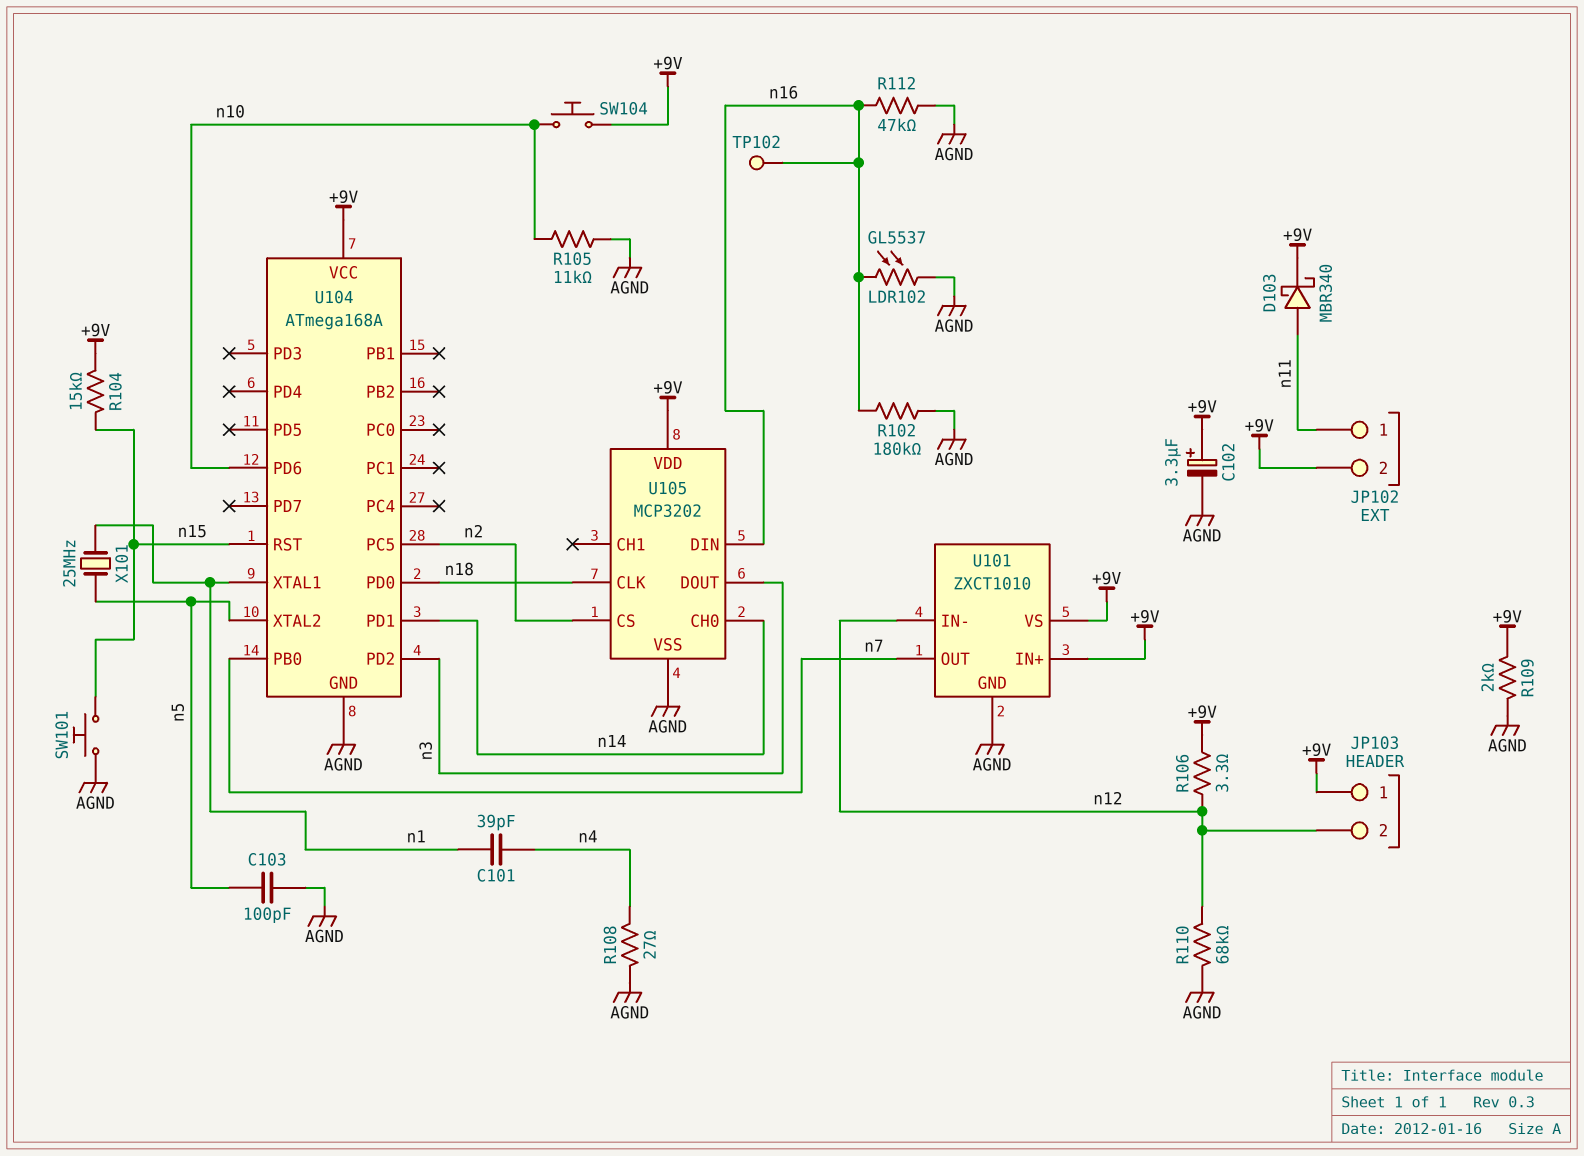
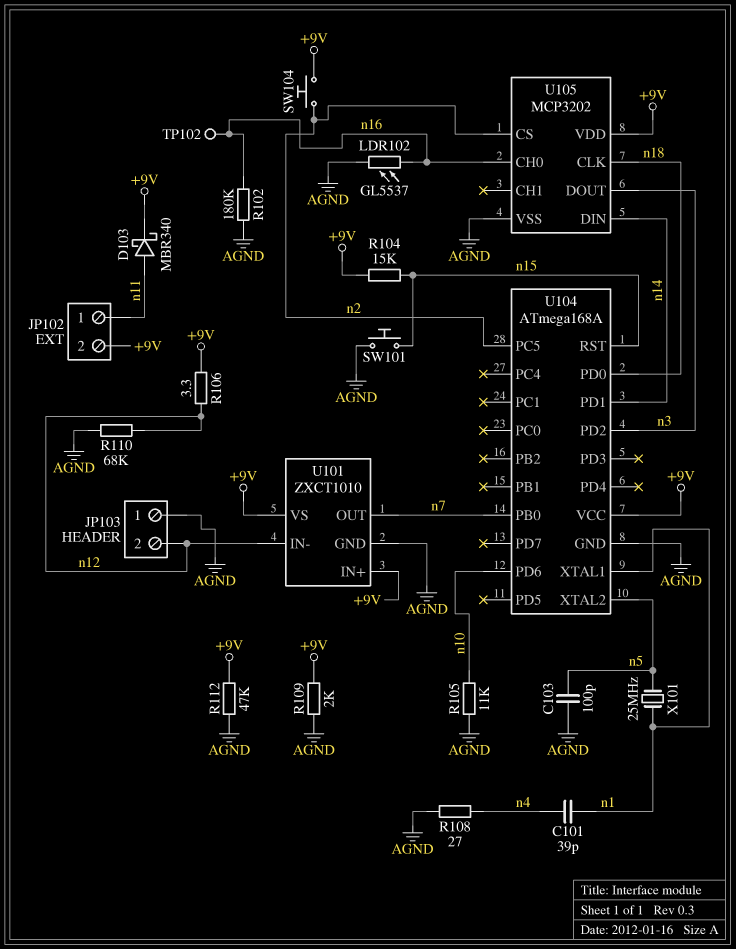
C102: 3.3uF (plus +9V, minus AGND) -> none
JP103 pin 1: +9V -> AGND
R112: 47k (AGND, n16) -> 47k (+9V, AGND)
SW104: button (+9V, n10) -> button (+9V, n2)
U105 pin CH0: n14 -> n16
U105 pin DIN: n16 -> n14

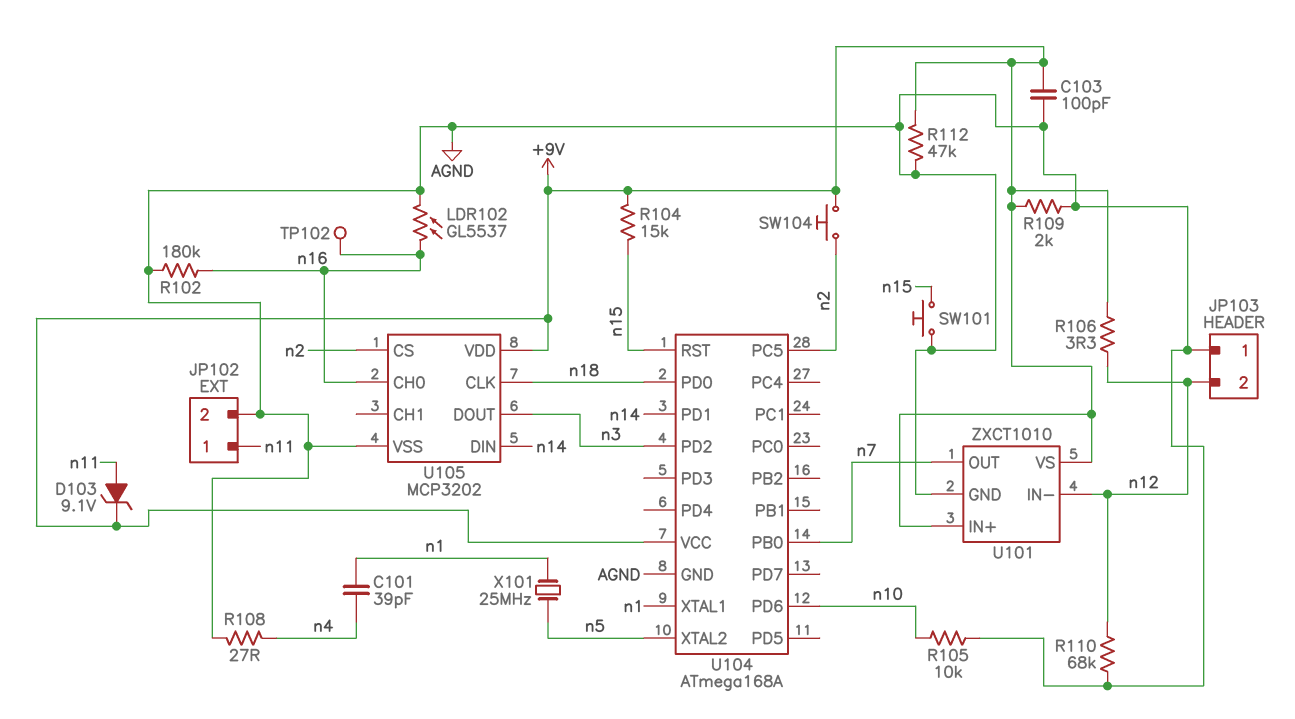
C103: 100pF (AGND, n5) -> 100pF (+9V, AGND)
D103: schottky MBR340 (A n11, K +9V) -> zener 9.1V (A n11, K +9V)
JP102 pin 2: +9V -> AGND
R105: 11k (AGND, n10) -> 10k (AGND, n10)

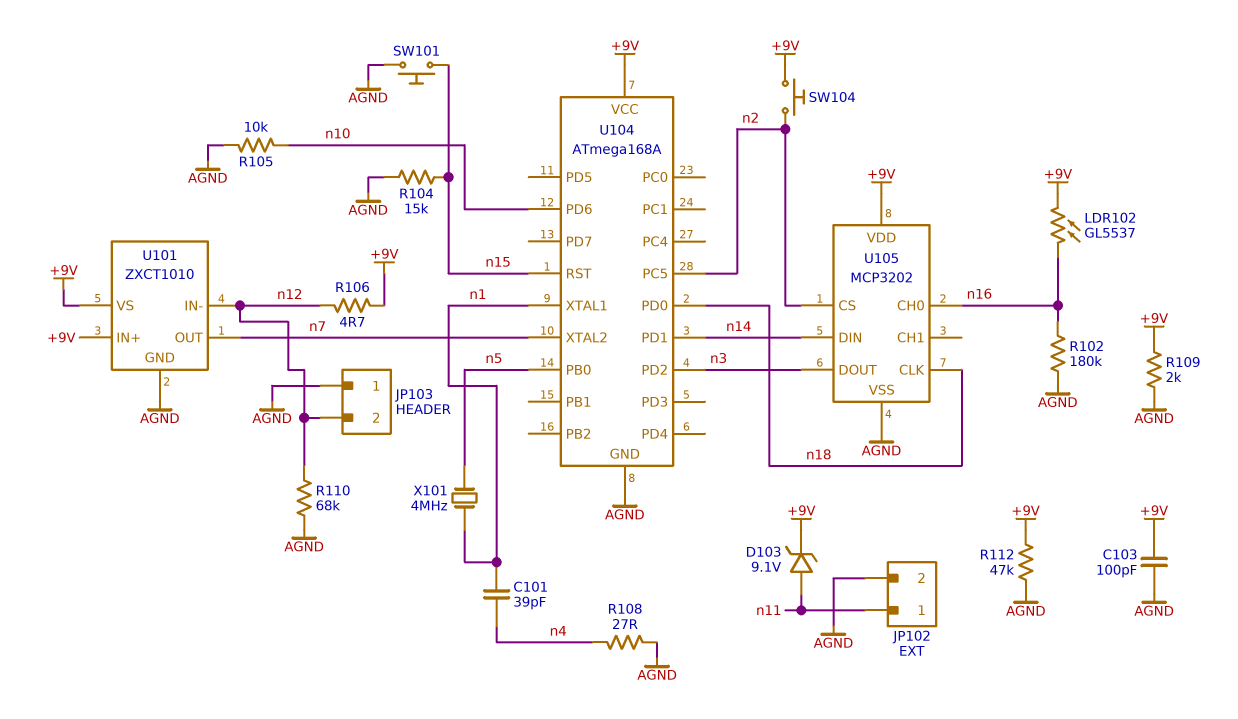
LDR102: GL5537 (AGND, n16) -> GL5537 (+9V, n16)
R104: 15k (+9V, n15) -> 15k (AGND, n15)
R106: 3.3 (+9V, n12) -> 4.7 (+9V, n12)
TP102: test point (n16) -> none
U104 pin PB0: n7 -> n5
U104 pin XTAL2: n5 -> n7
X101: 25MHz (n1, n5) -> 4MHz (n1, n5)

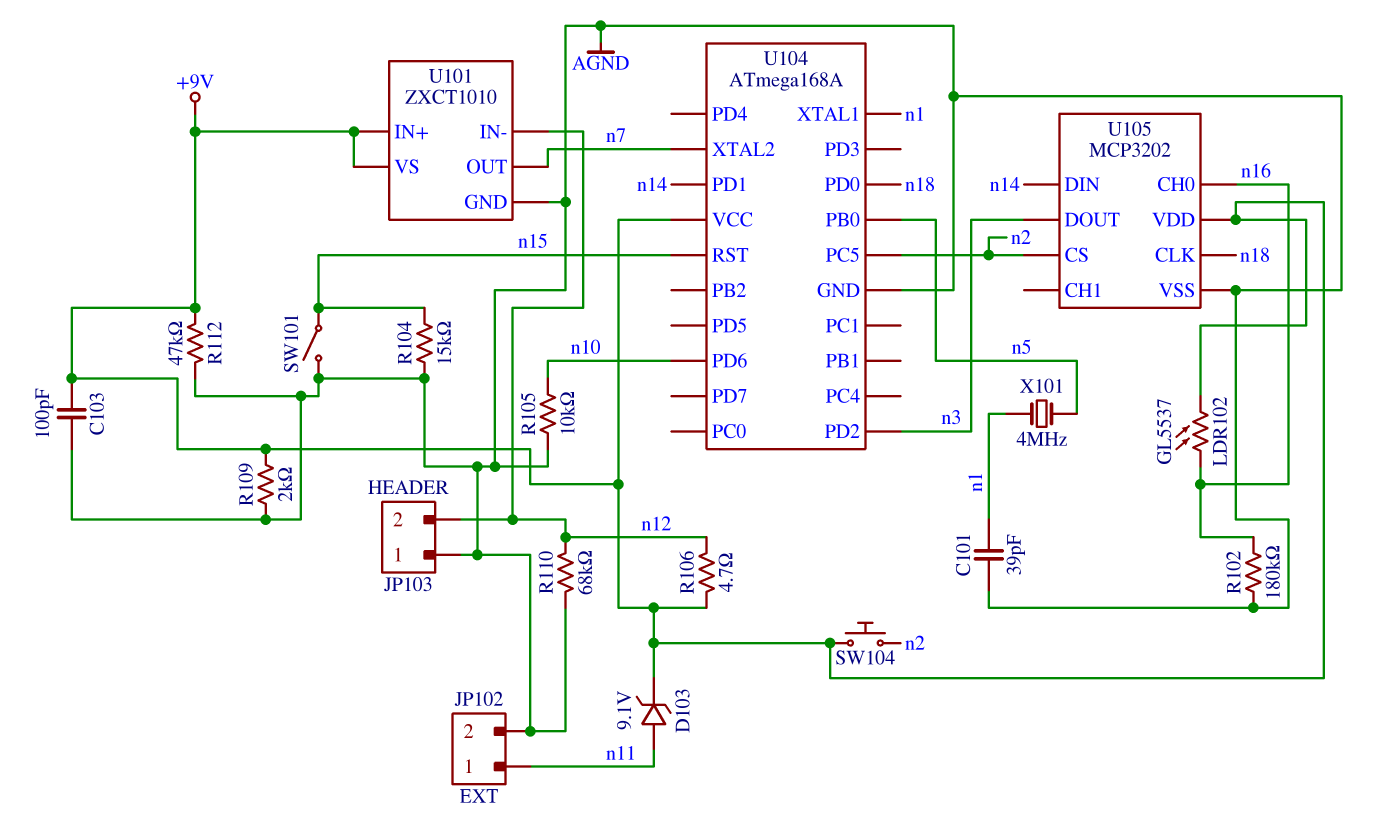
C101: 39pF (n1, n4) -> 39pF (AGND, n1)
R108: 27 (AGND, n4) -> none
SW101: button (AGND, n15) -> switch (AGND, n15)

